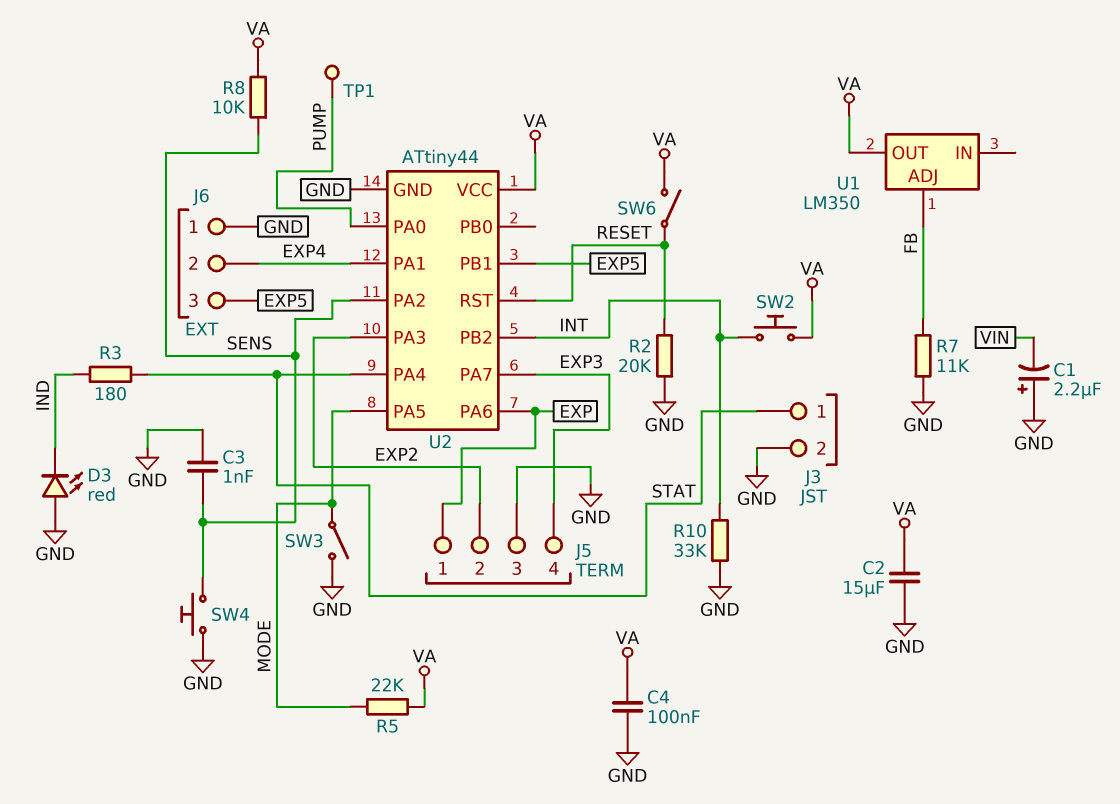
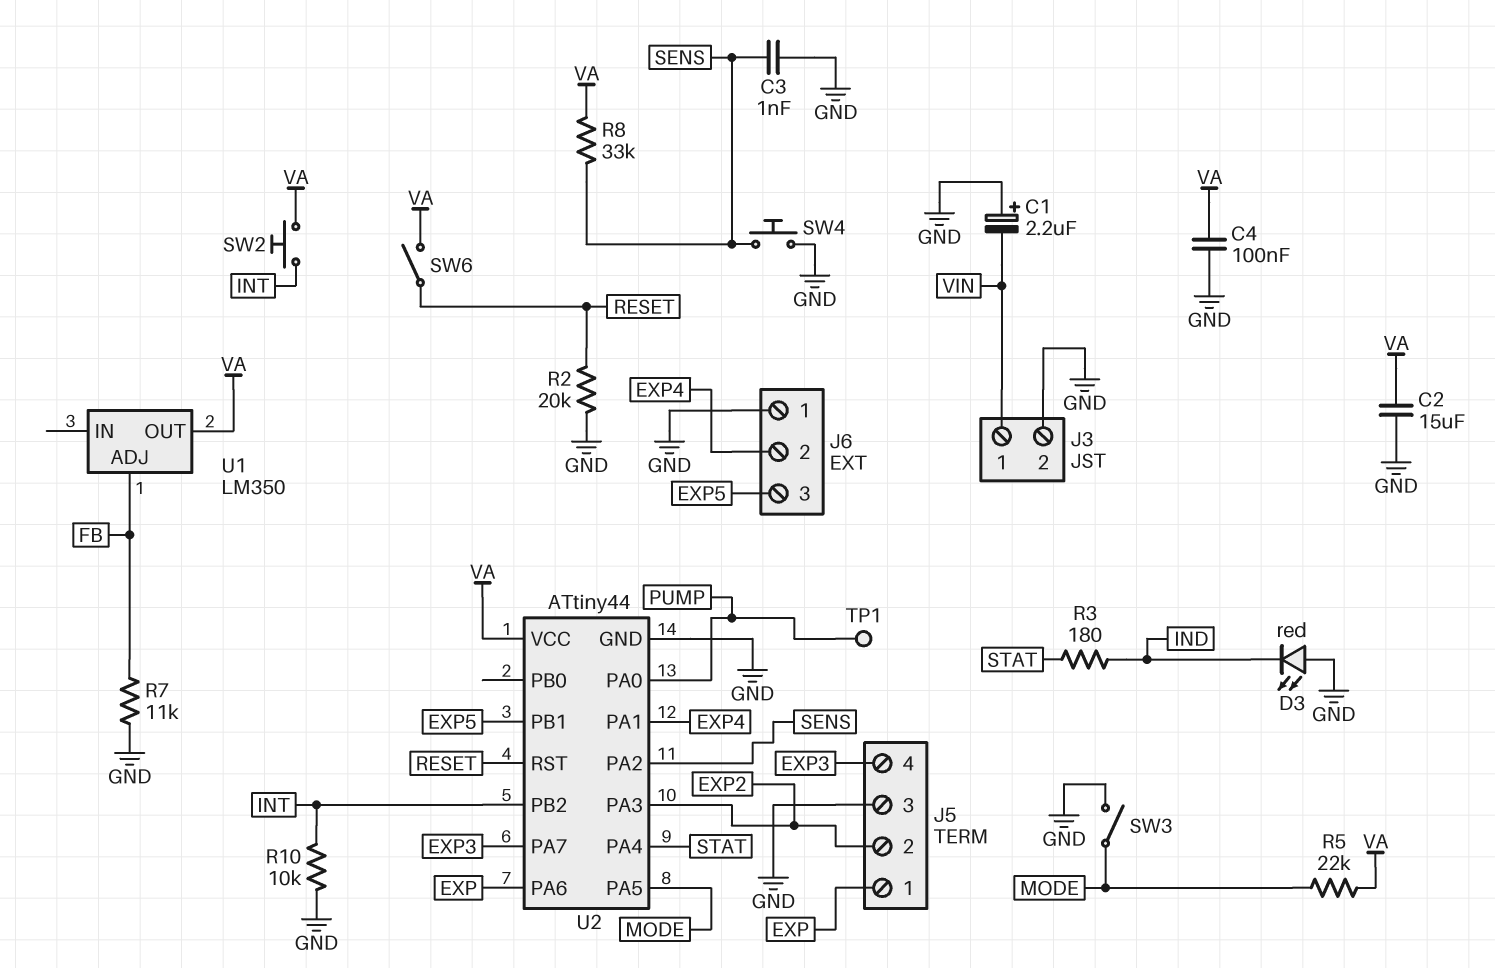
J3 pin 1: STAT -> VIN
R8: 10k (SENS, VA) -> 33k (SENS, VA)
R10: 33k (GND, INT) -> 10k (GND, INT)

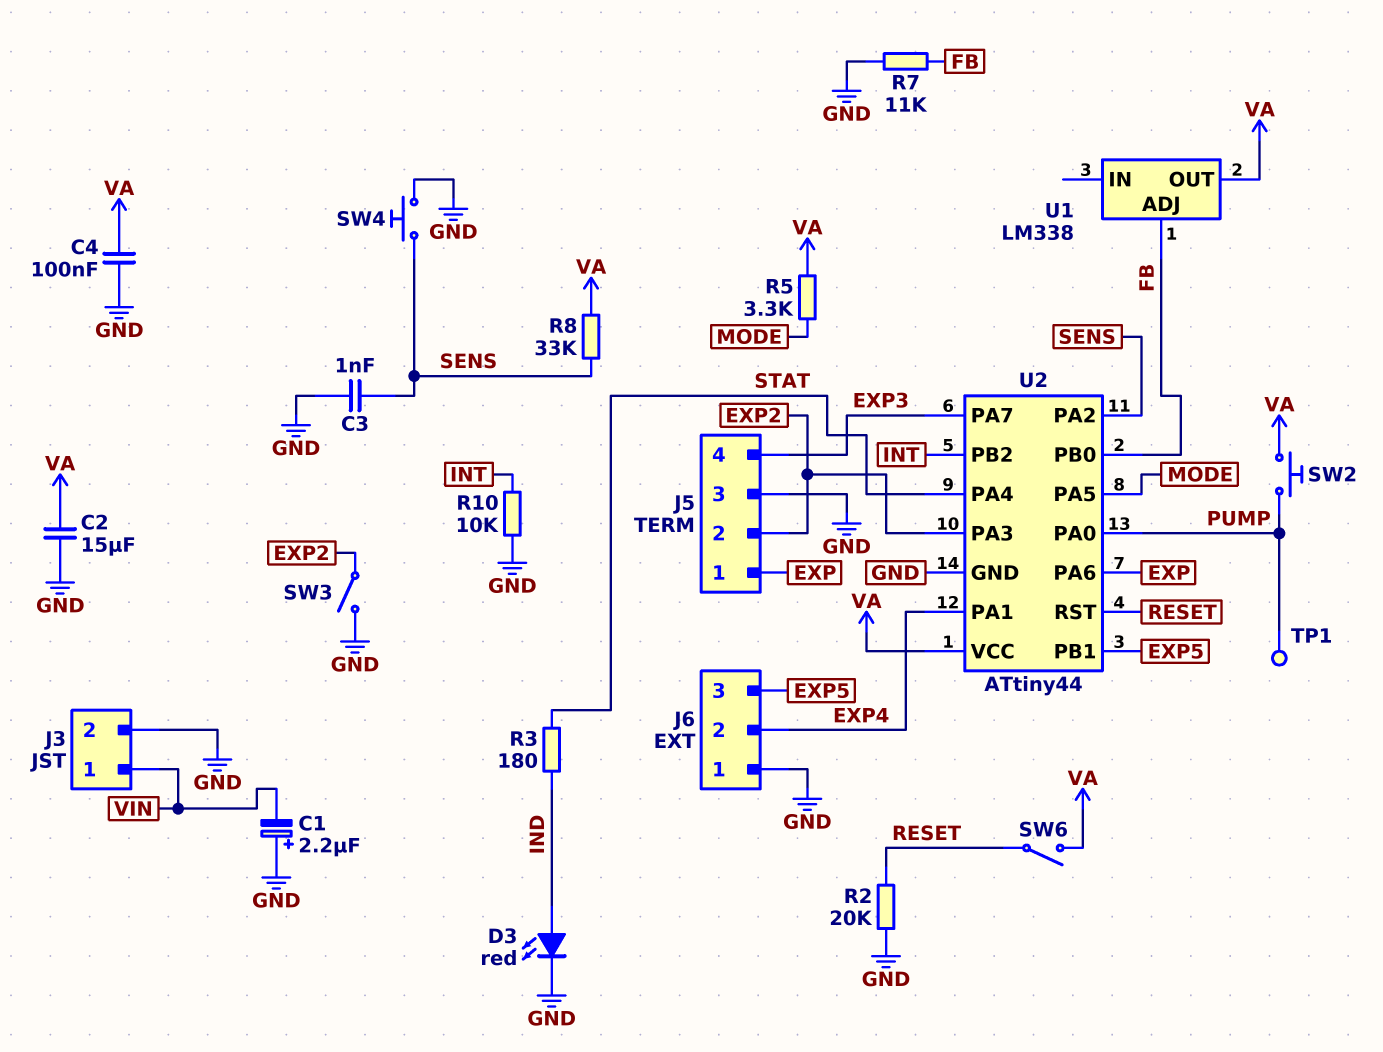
D3: LED red (A GND, K IND) -> LED red (A IND, K GND)
R5: 22k (MODE, VA) -> 3.3k (MODE, VA)
SW2: button (INT, VA) -> button (PUMP, VA)
SW3: switch (GND, MODE) -> switch (EXP2, GND)
U1: LM350 -> LM338
U2 pin PB0: none -> FB

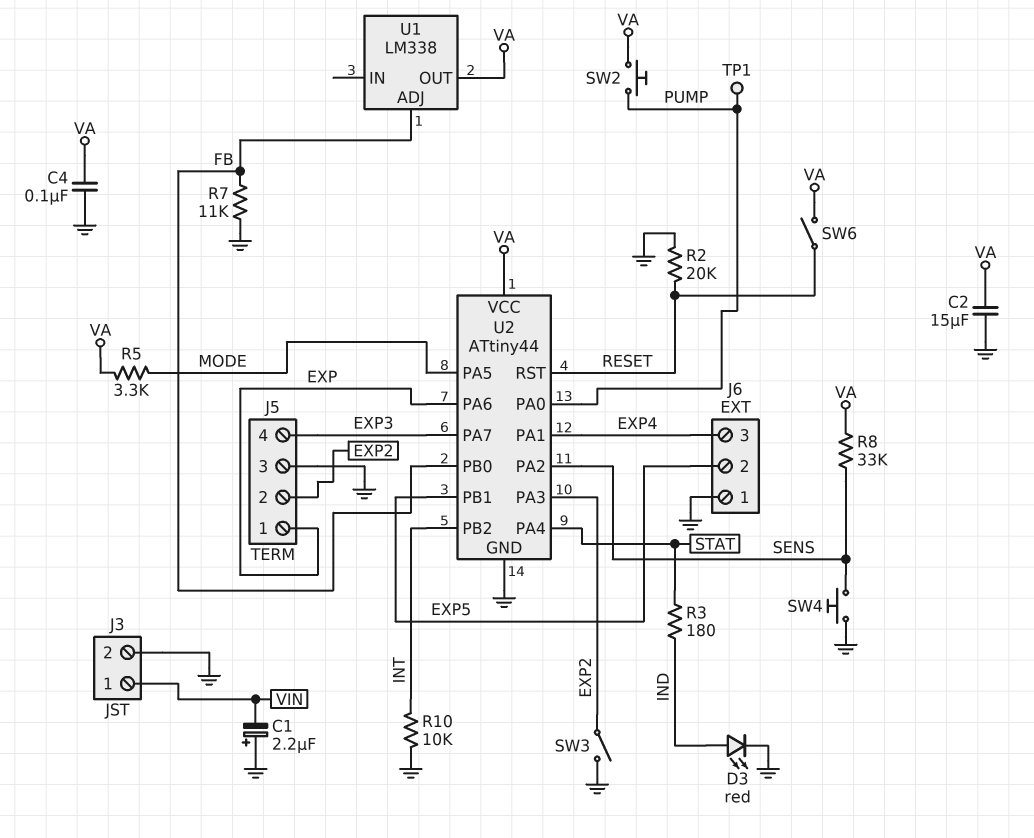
C3: 1nF (GND, SENS) -> none
J6 pin 2: EXP4 -> EXP5
J6 pin 3: EXP5 -> EXP4

